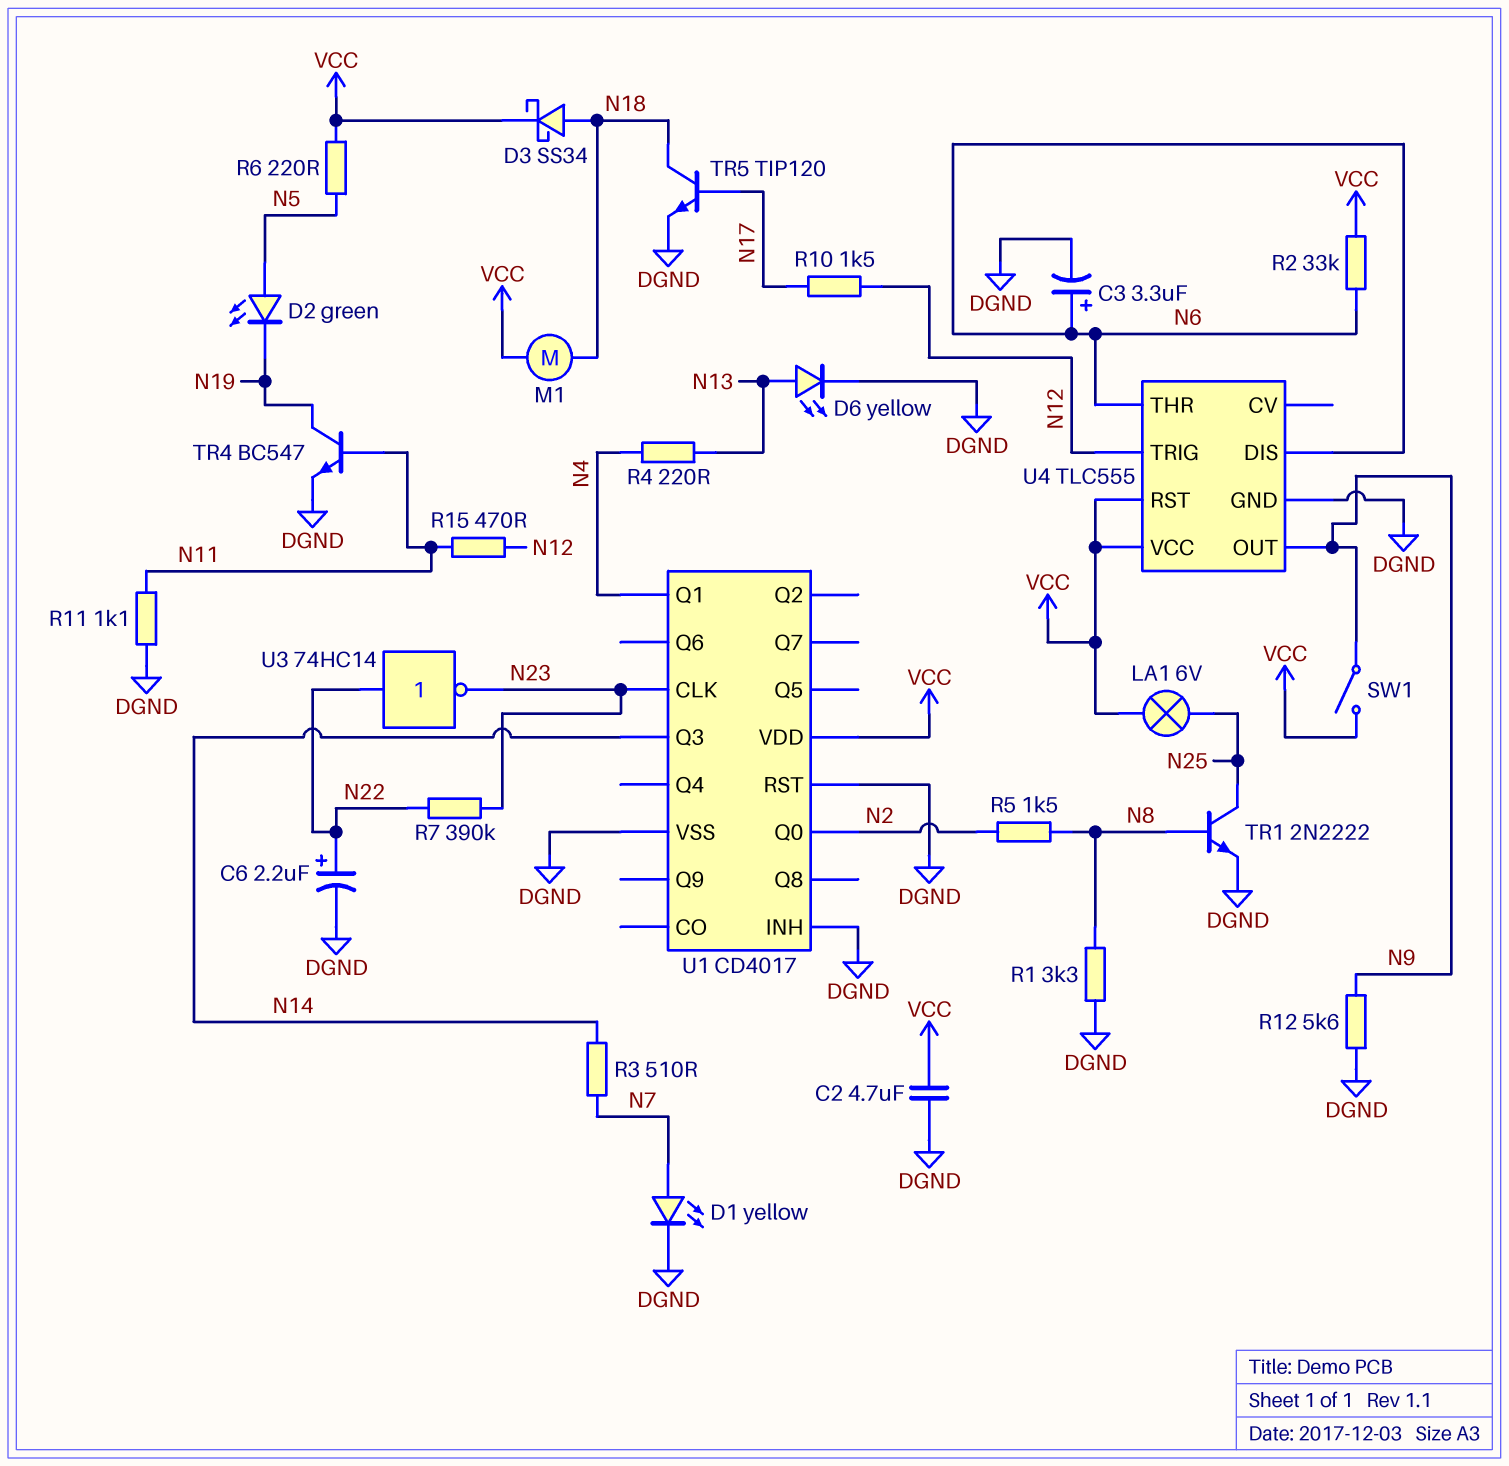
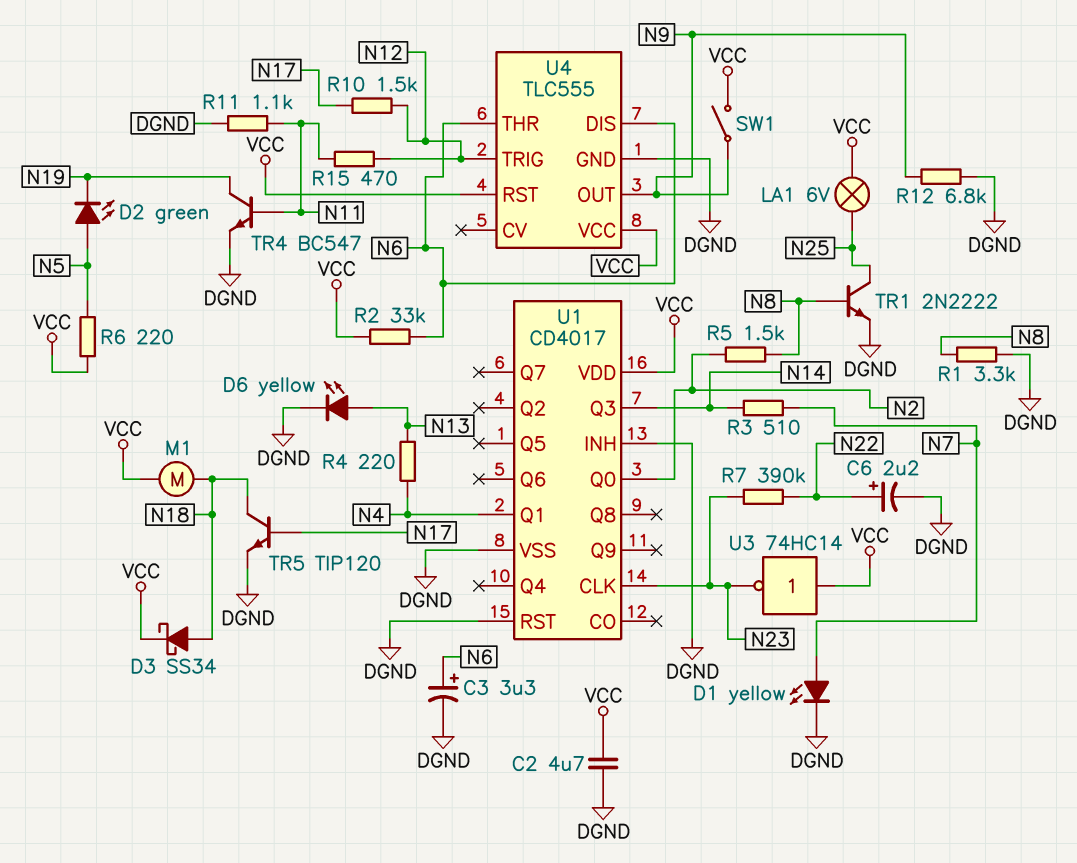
R12: 5.6k (DGND, N9) -> 6.8k (DGND, N9)
U3: NOT 74HC14 (in N22, out N23) -> NOT 74HC14 (in VCC, out N23)

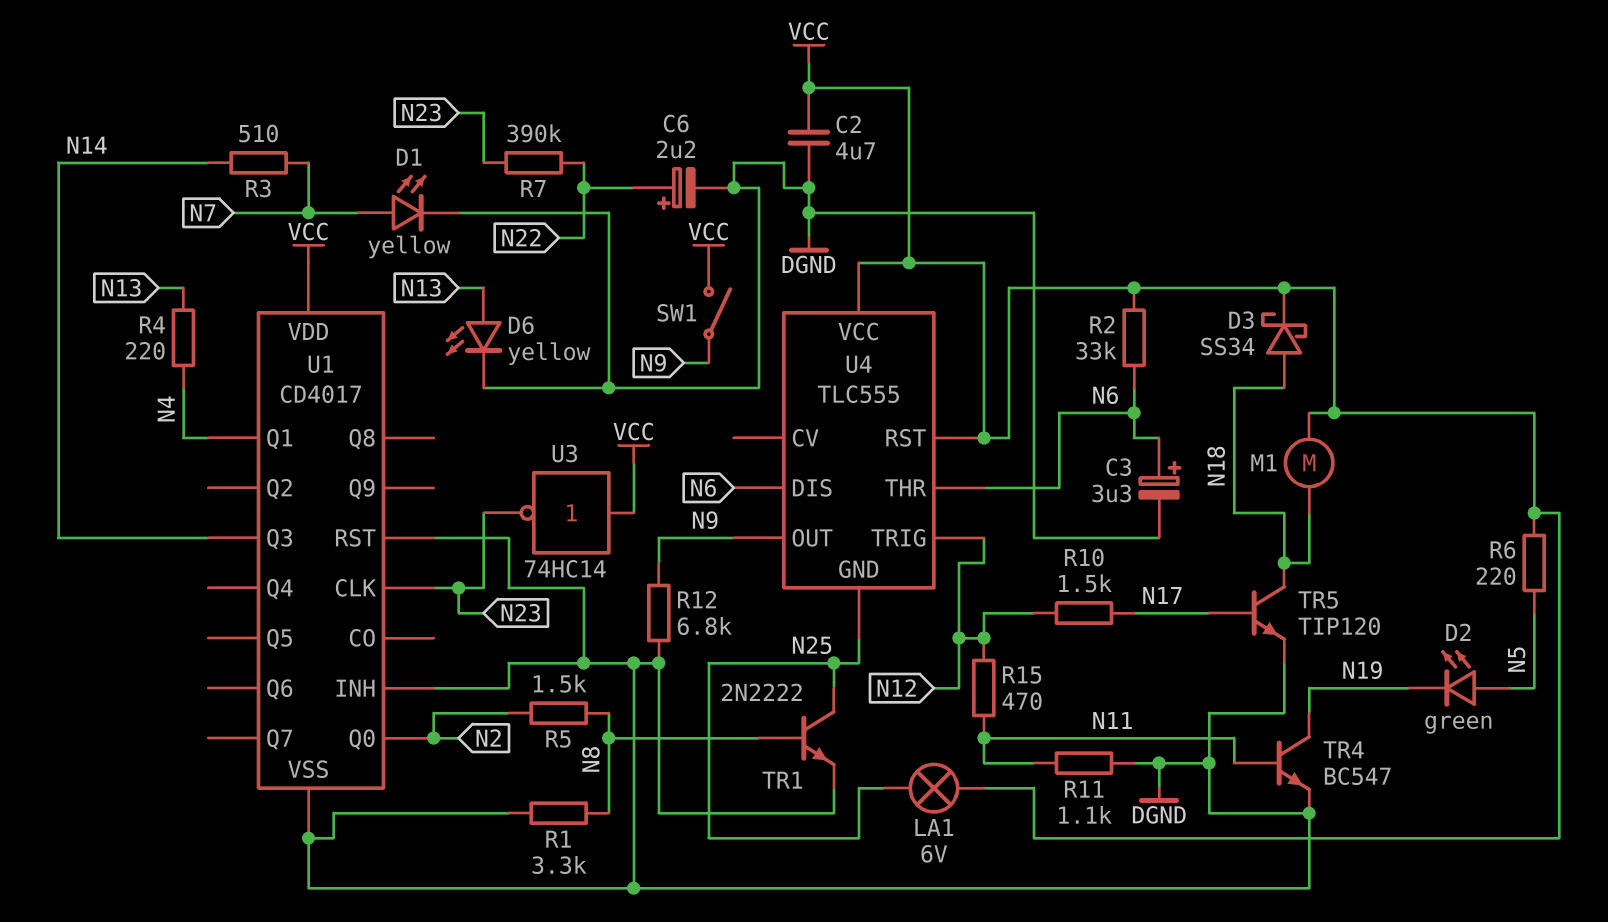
U4 pin GND: DGND -> N25

